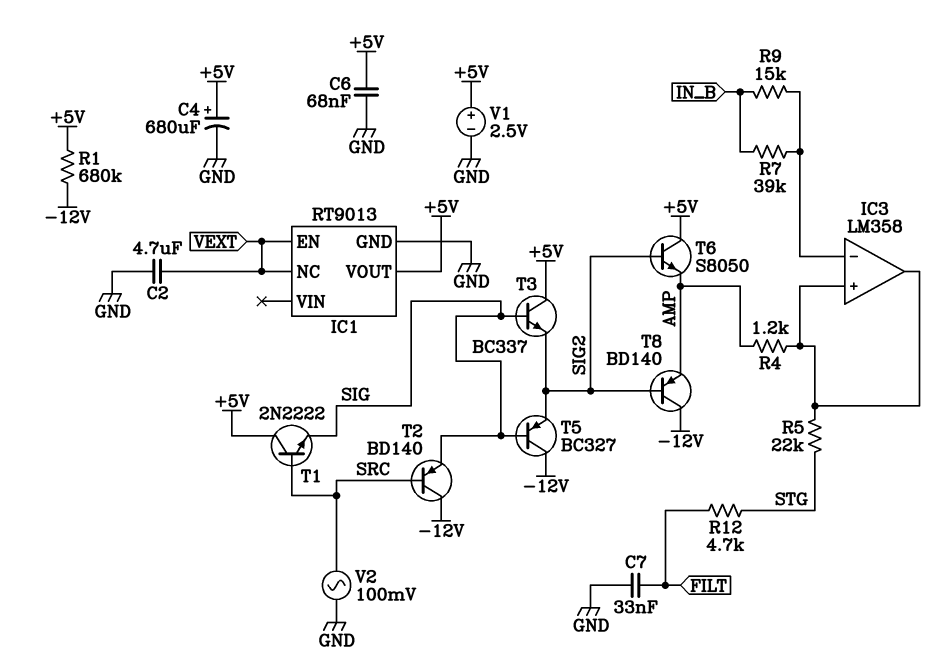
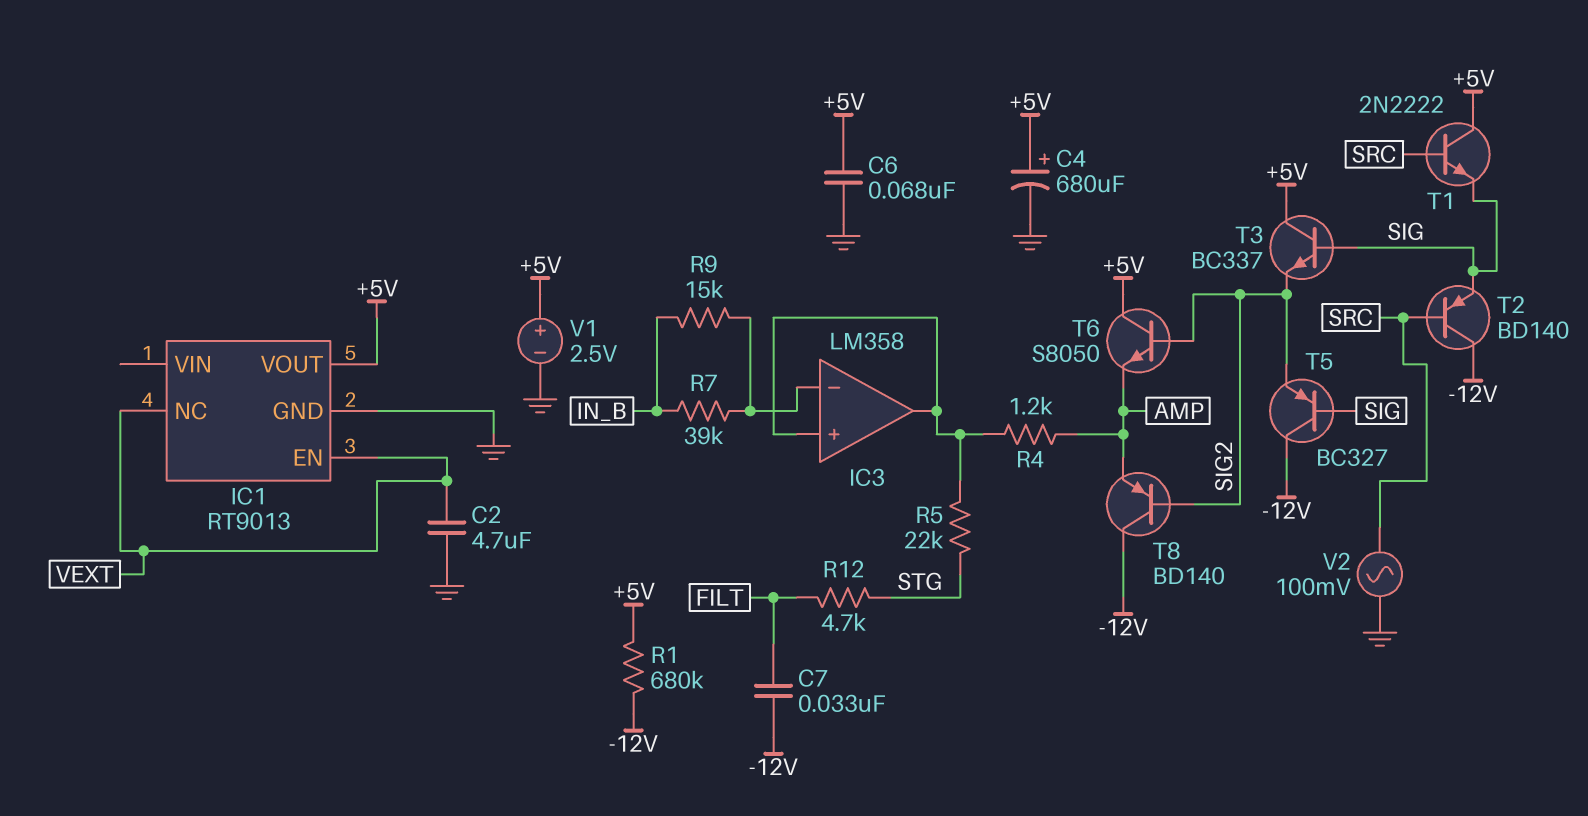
C7: 33nF (FILT, GND) -> 33nF (-12V, FILT)

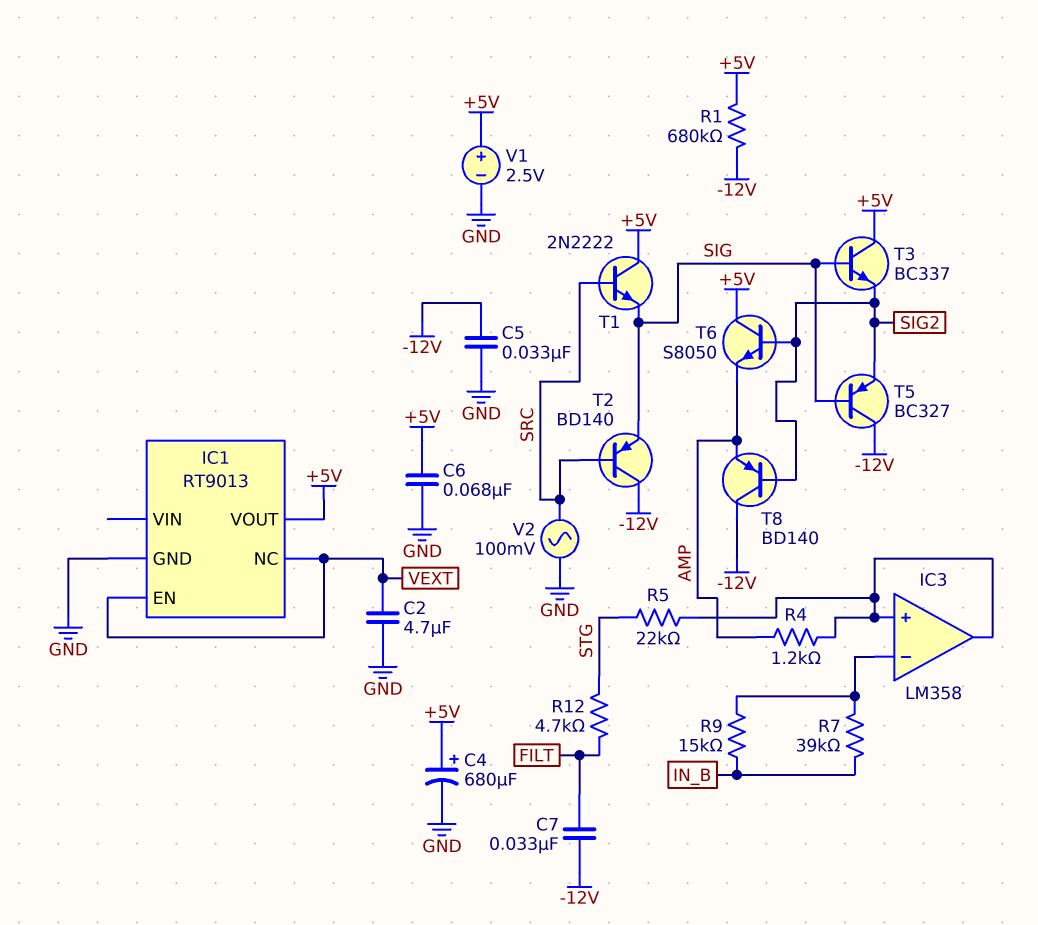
C5: none -> 33nF (-12V, GND)

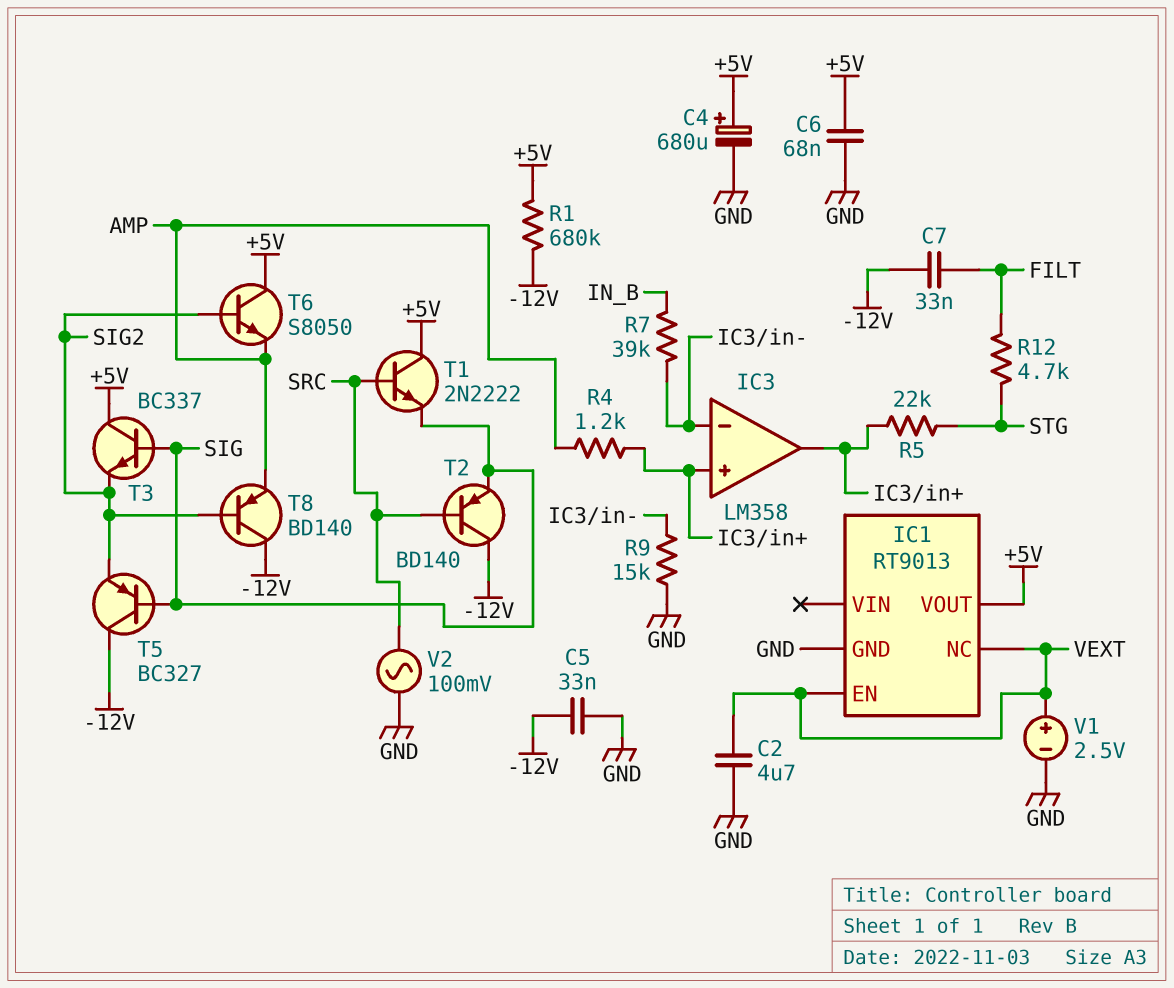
R9: 15k (IC3/in-, IN_B) -> 15k (GND, IC3/in-)
V1: 2.5V (plus +5V, minus GND) -> 2.5V (plus VEXT, minus GND)

